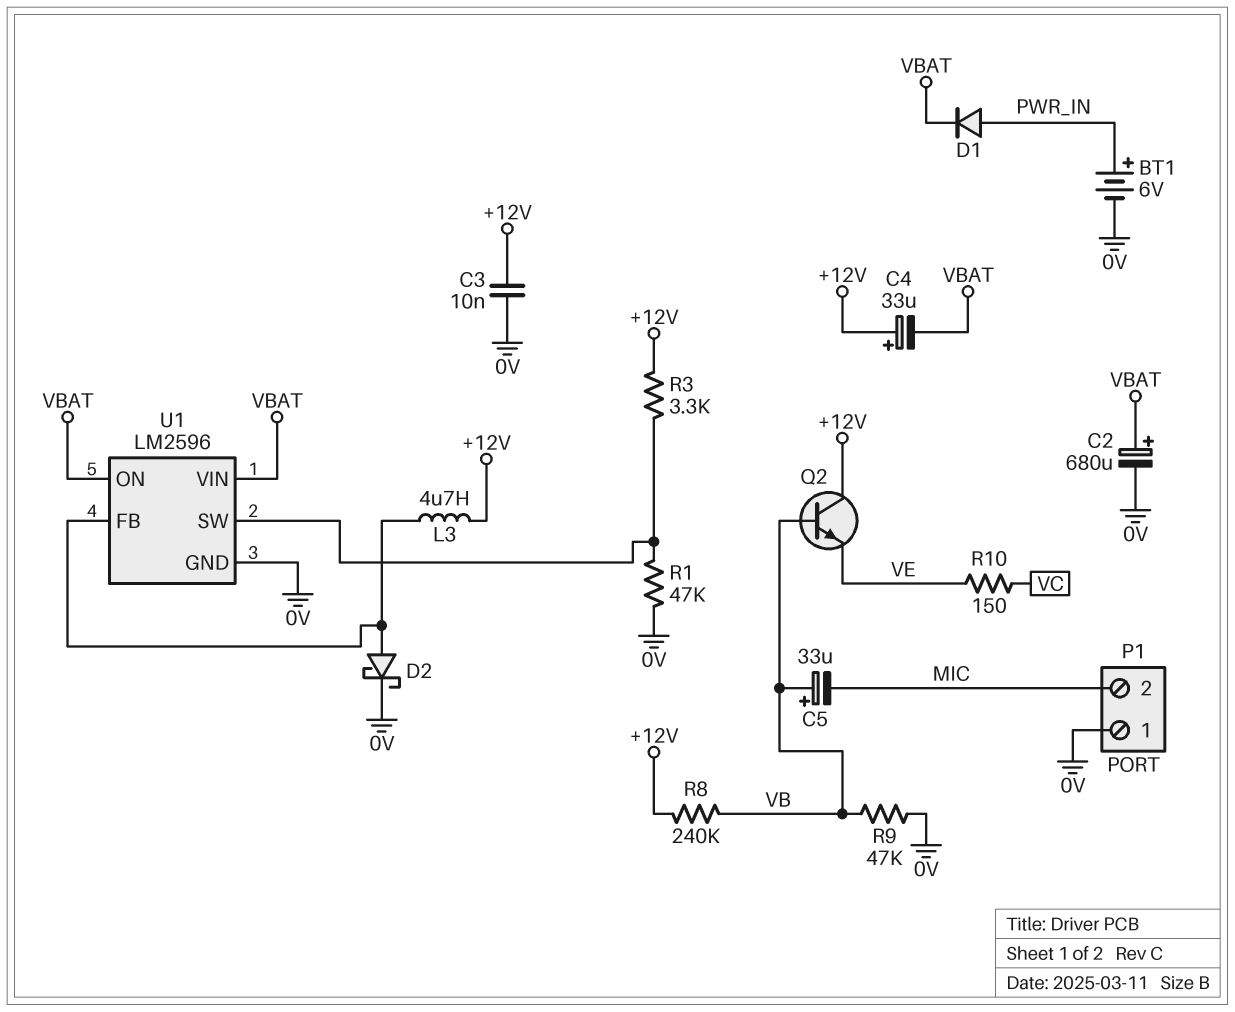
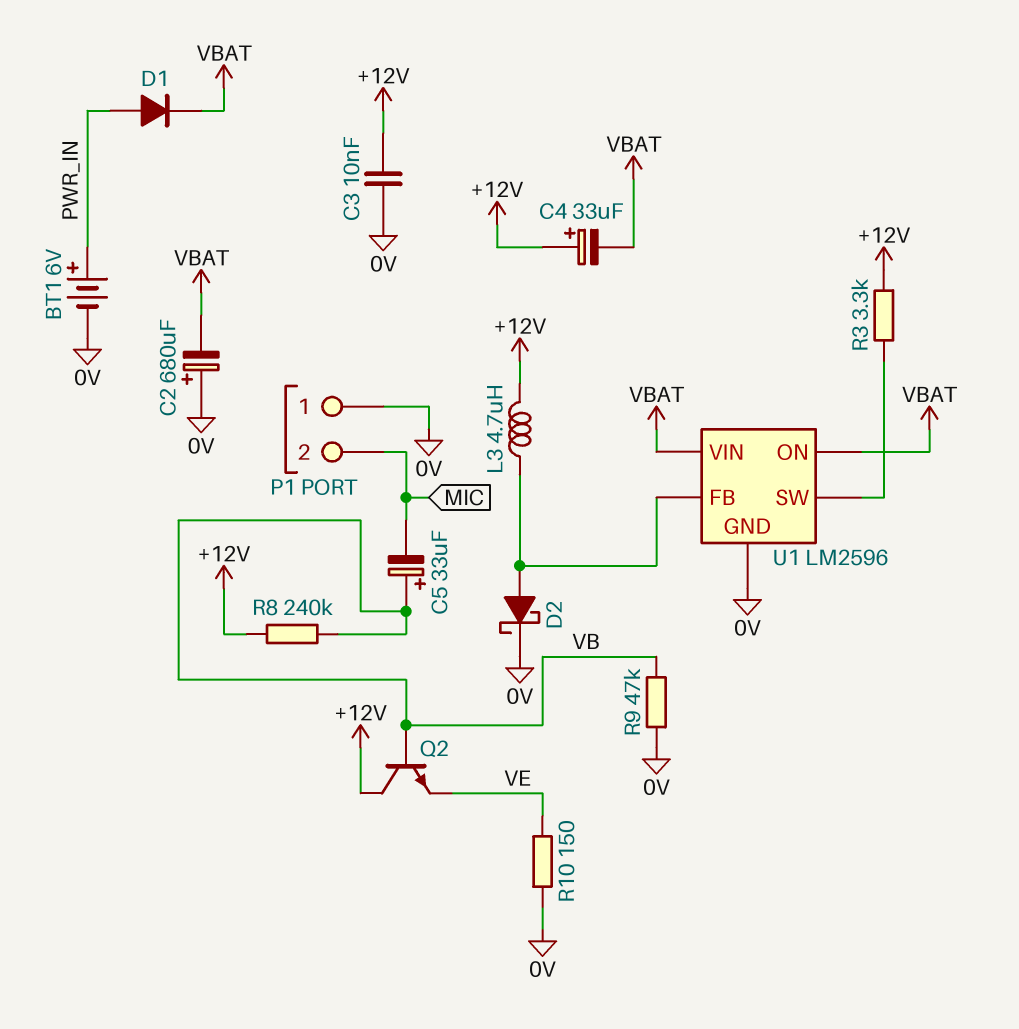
C2: 680uF (plus VBAT, minus 0V) -> 680uF (plus 0V, minus VBAT)
R1: 47k (0V, U1/SW) -> none
R10: 150 (VC, VE) -> 150 (0V, VE)

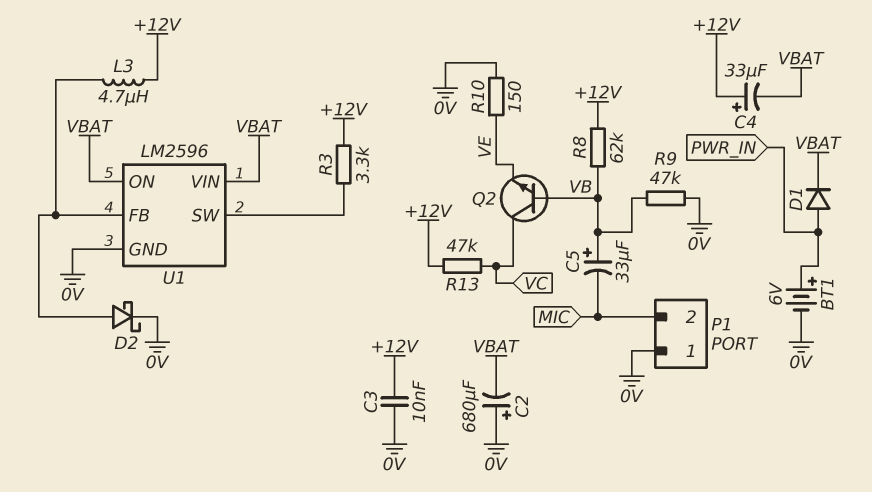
Q2: NPN (B VB, C +12V, E VE) -> NPN (B VB, C VC, E VE)
R8: 240k (+12V, VB) -> 62k (+12V, VB)
R13: none -> 47k (+12V, VC)

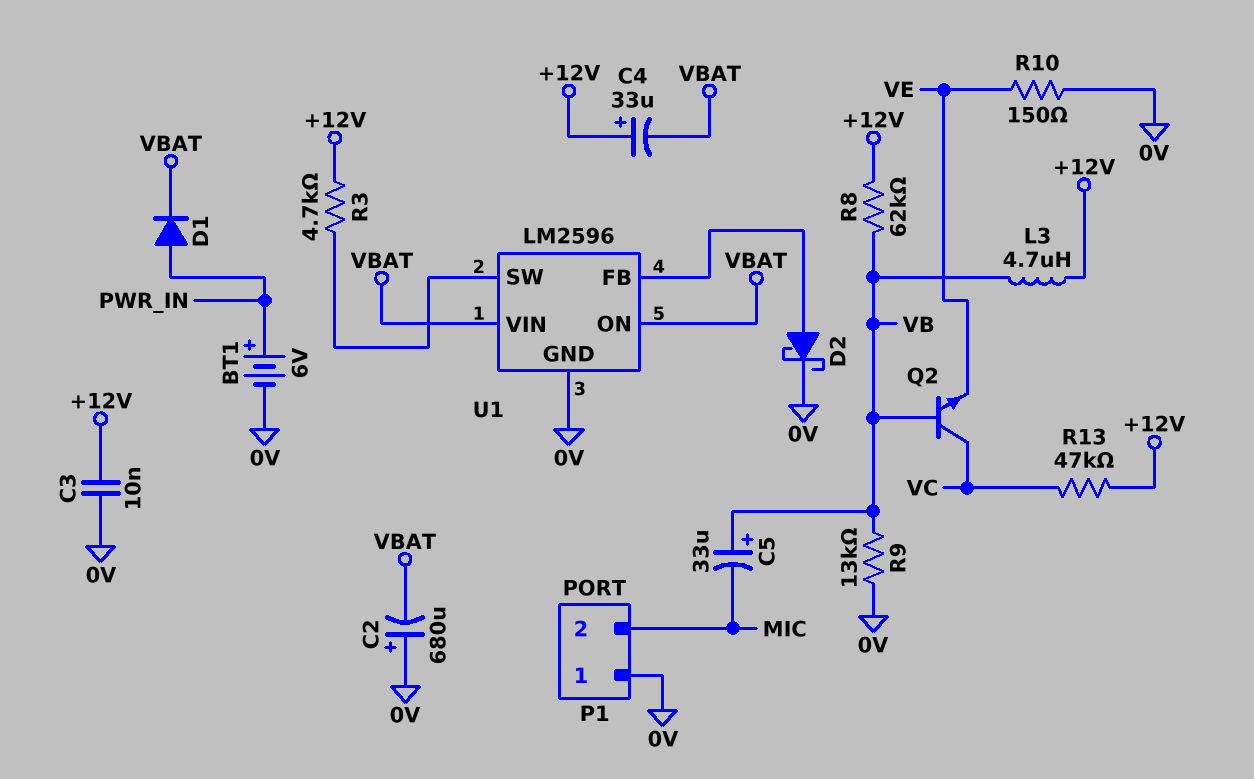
L3: 4.7uH (+12V, U1/FB) -> 4.7uH (+12V, VB)
R3: 3.3k (+12V, U1/SW) -> 4.7k (+12V, U1/SW)
R9: 47k (0V, VB) -> 13k (0V, VB)

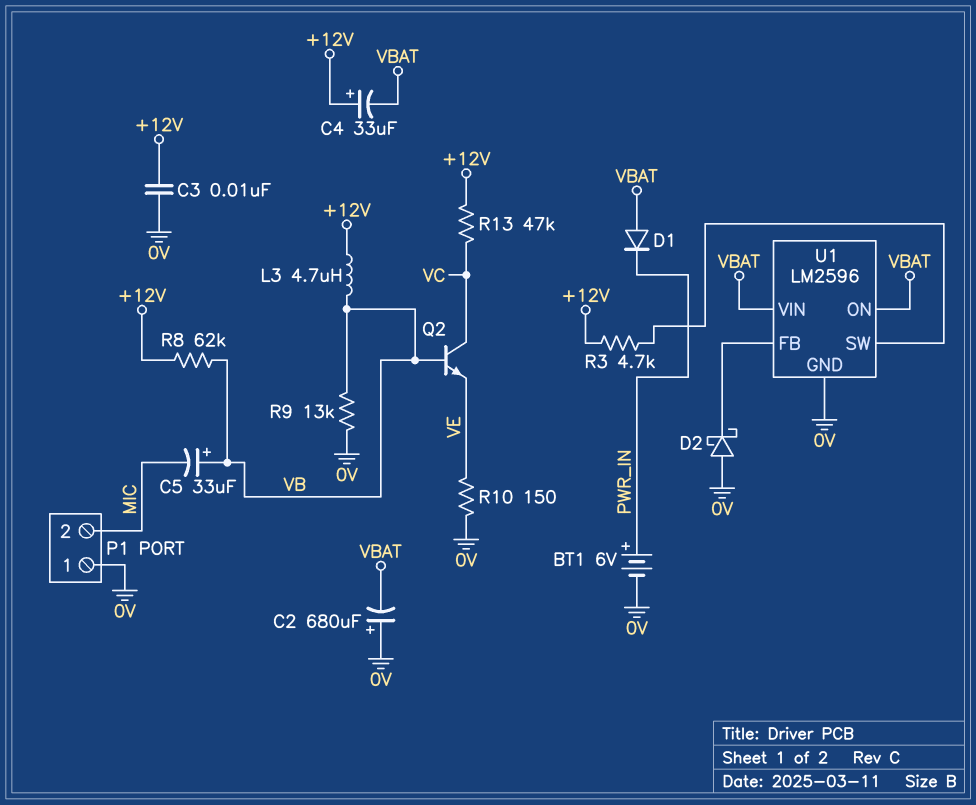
D1: diode (A PWR_IN, K VBAT) -> diode (A VBAT, K PWR_IN)
D2: schottky (A U1/FB, K 0V) -> schottky (A 0V, K U1/FB)

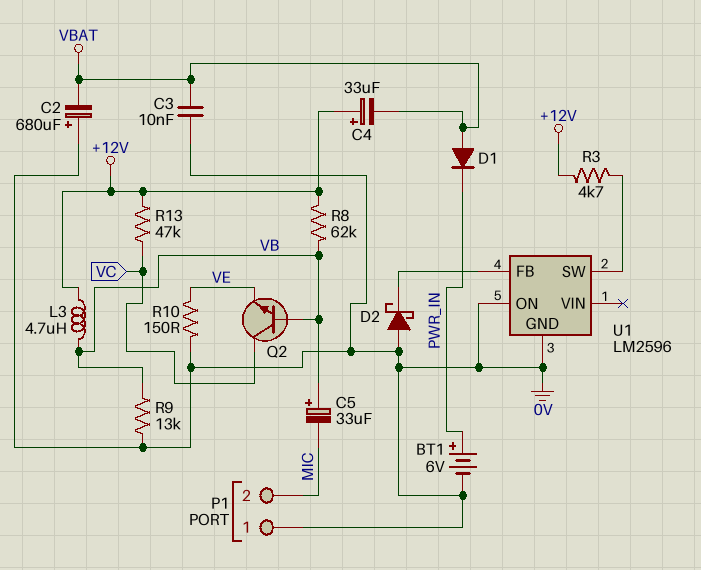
C3: 10nF (+12V, 0V) -> 10nF (0V, VBAT)
U1 pin ON: VBAT -> 0V
U1 pin VIN: VBAT -> none

